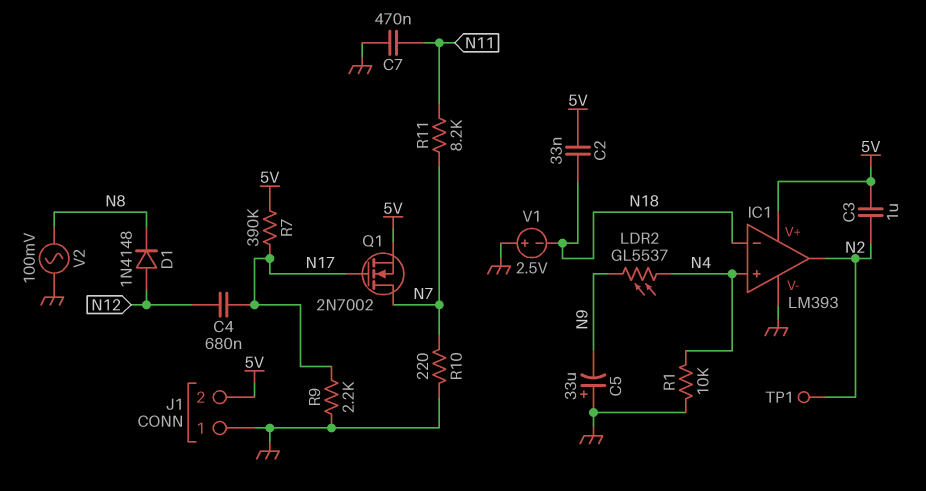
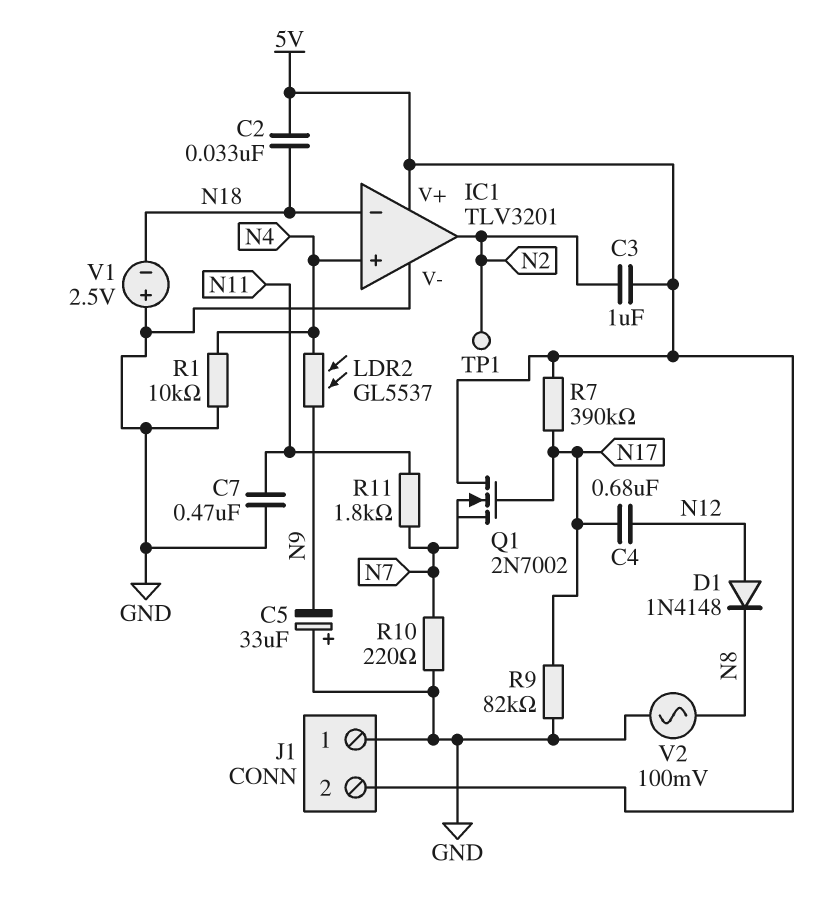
IC1: LM393 -> TLV3201
Q1: NMOS 2N7002 (G N17, D N7, S 5V) -> NMOS 2N7002 (G N17, D 5V, S N7)
R9: 2.2k (GND, N17) -> 82k (GND, N17)
R11: 8.2k (N7, N11) -> 1.8k (N7, N11)

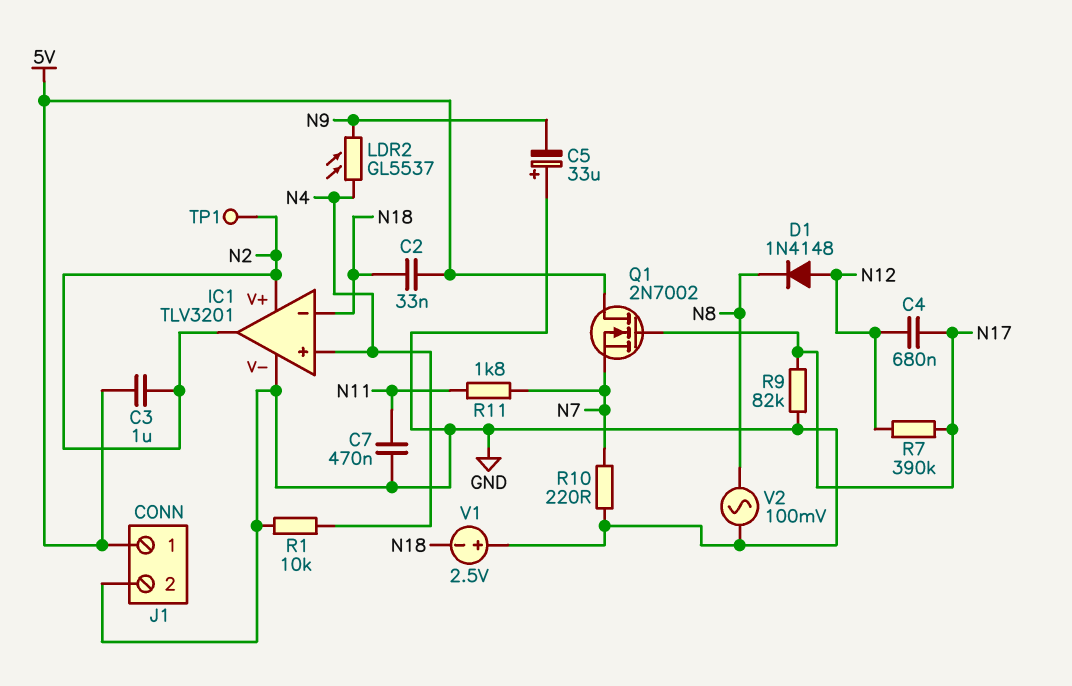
IC1 pin V+: 5V -> N2
J1 pin 1: GND -> 5V
J1 pin 2: 5V -> GND
R7: 390k (5V, N17) -> 390k (N12, N17)

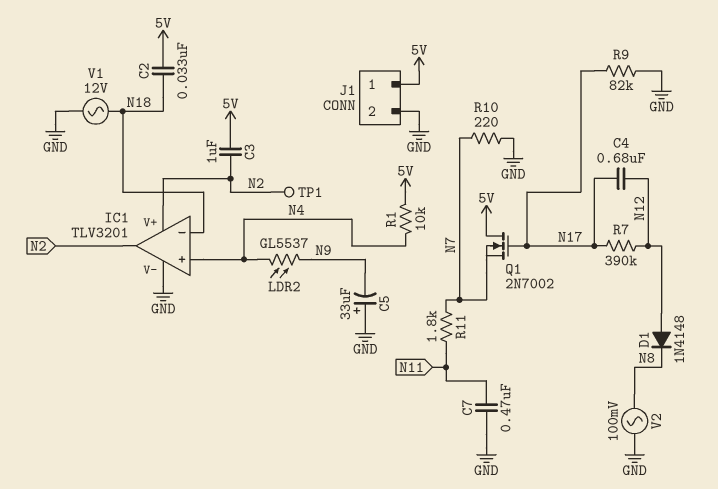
R1: 10k (GND, N4) -> 10k (5V, N4)
V1: 2.5V (plus GND, minus N18) -> AC 12V (GND, N18)

